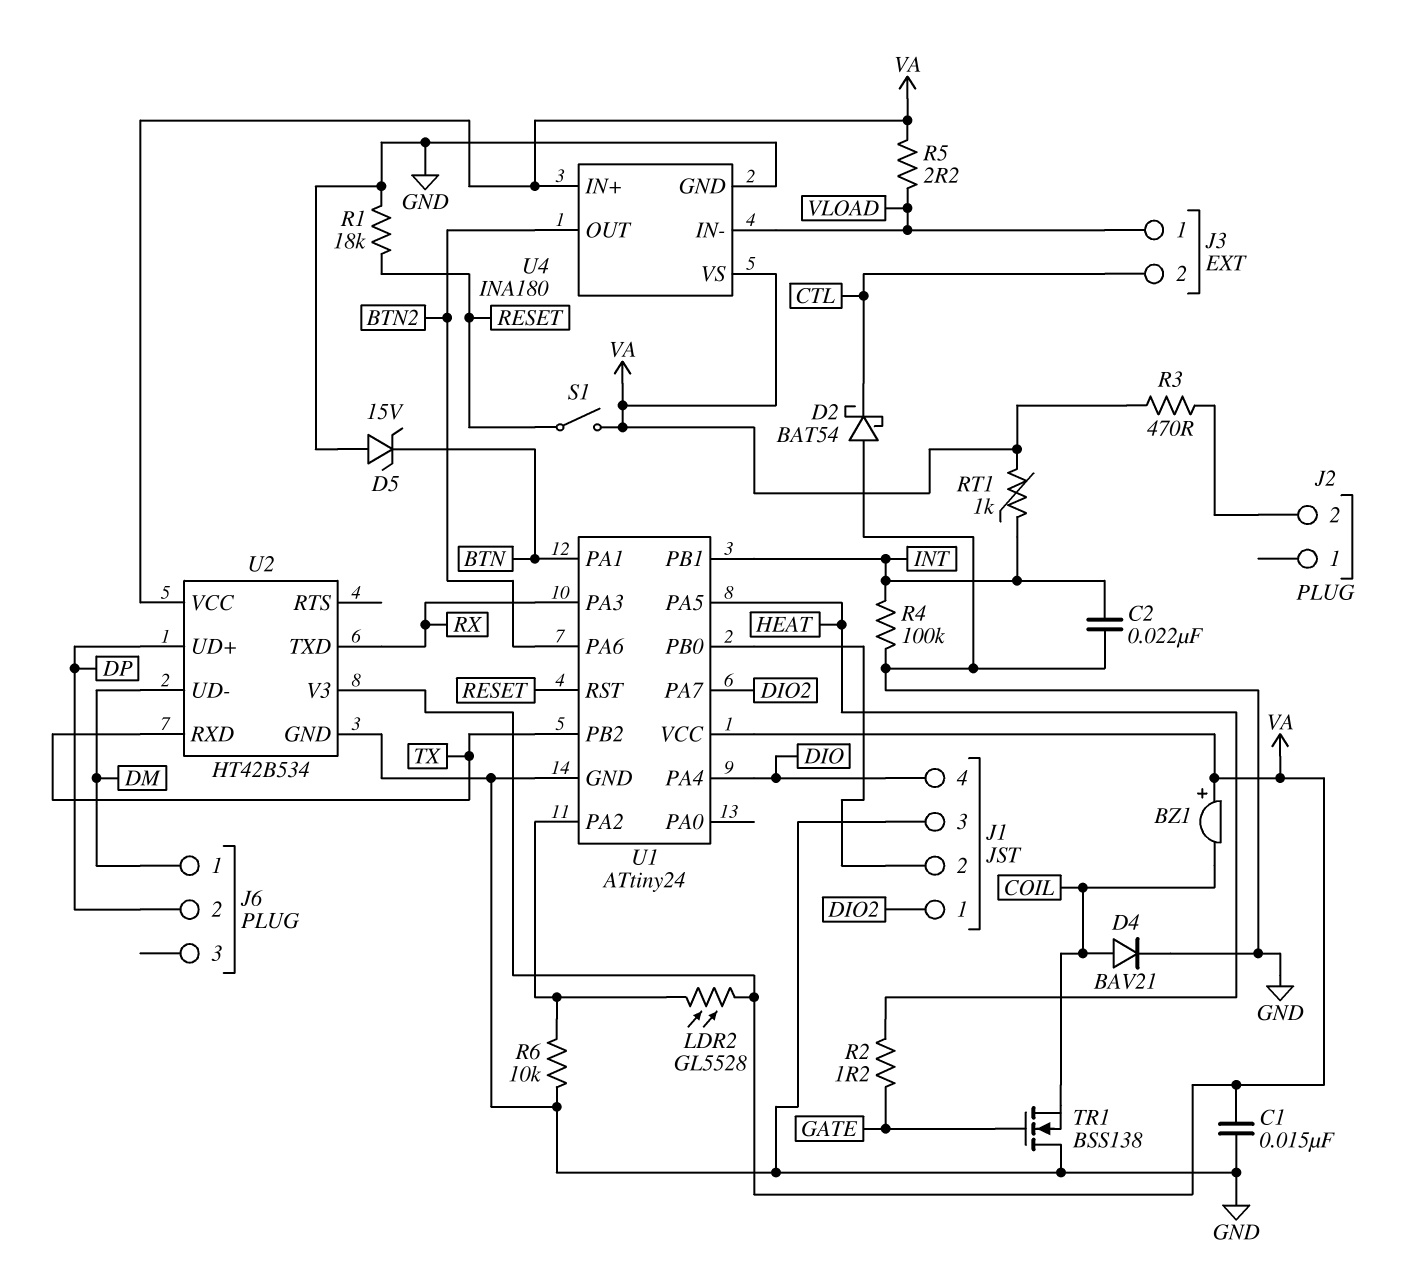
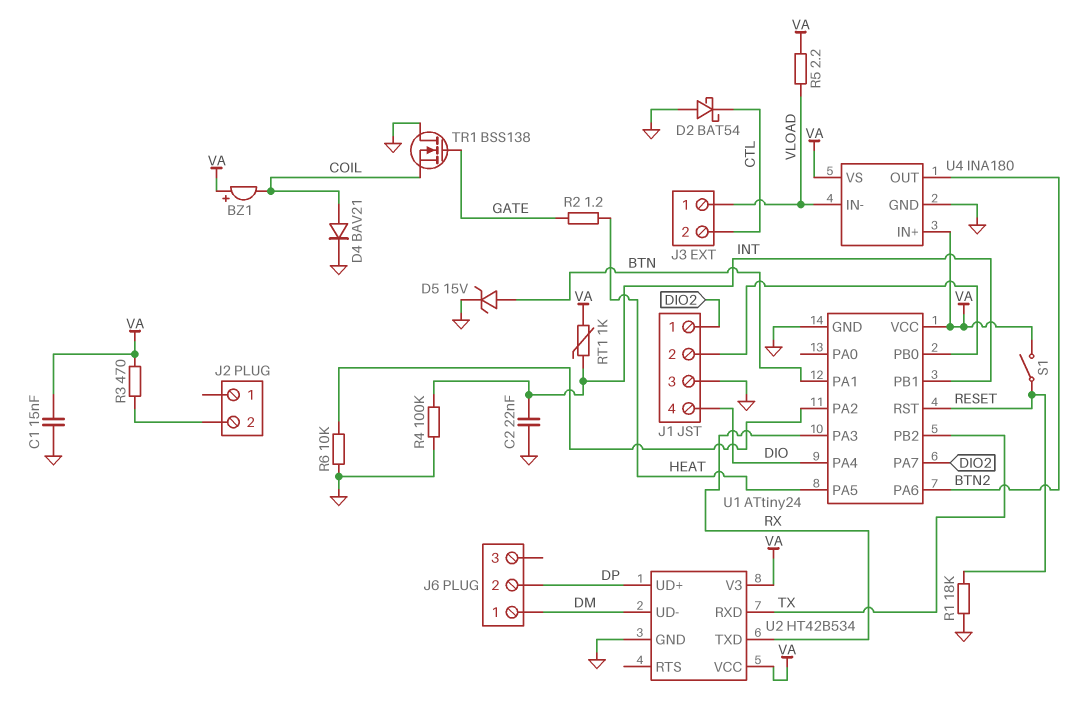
D5: zener 15V (A GND, K BTN) -> zener 15V (A BTN, K GND)
LDR2: GL5528 (U1/PA2, VA) -> none

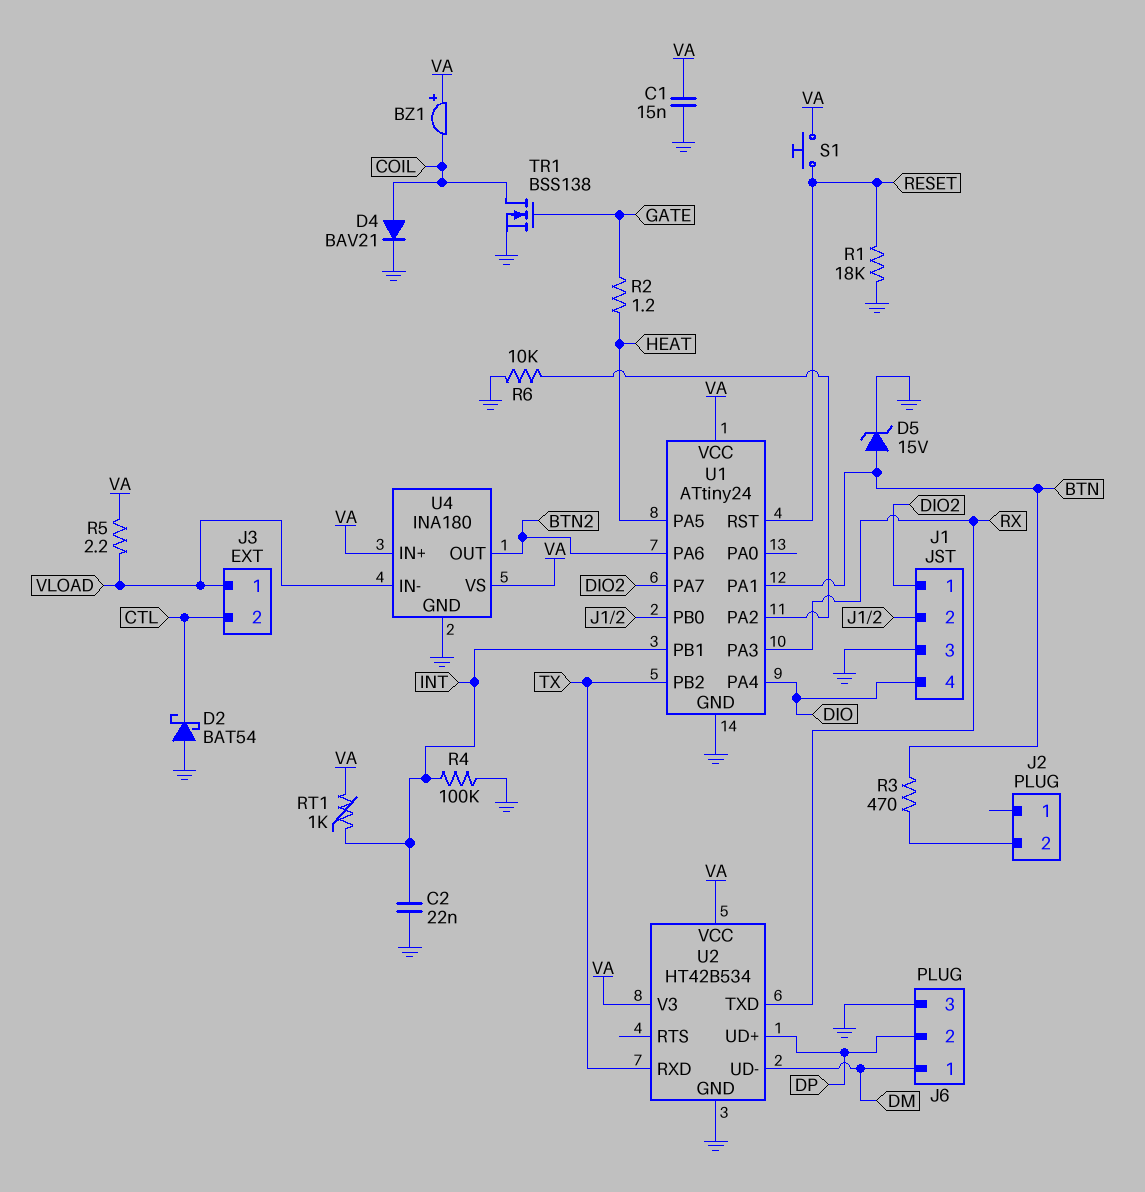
J6 pin 3: none -> GND
R3: 470 (J2/2, VA) -> 470 (BTN, J2/2)
S1: switch (RESET, VA) -> button (RESET, VA)
TR1: NMOS BSS138 (G GATE, D GND, S COIL) -> NMOS BSS138 (G GATE, D COIL, S GND)

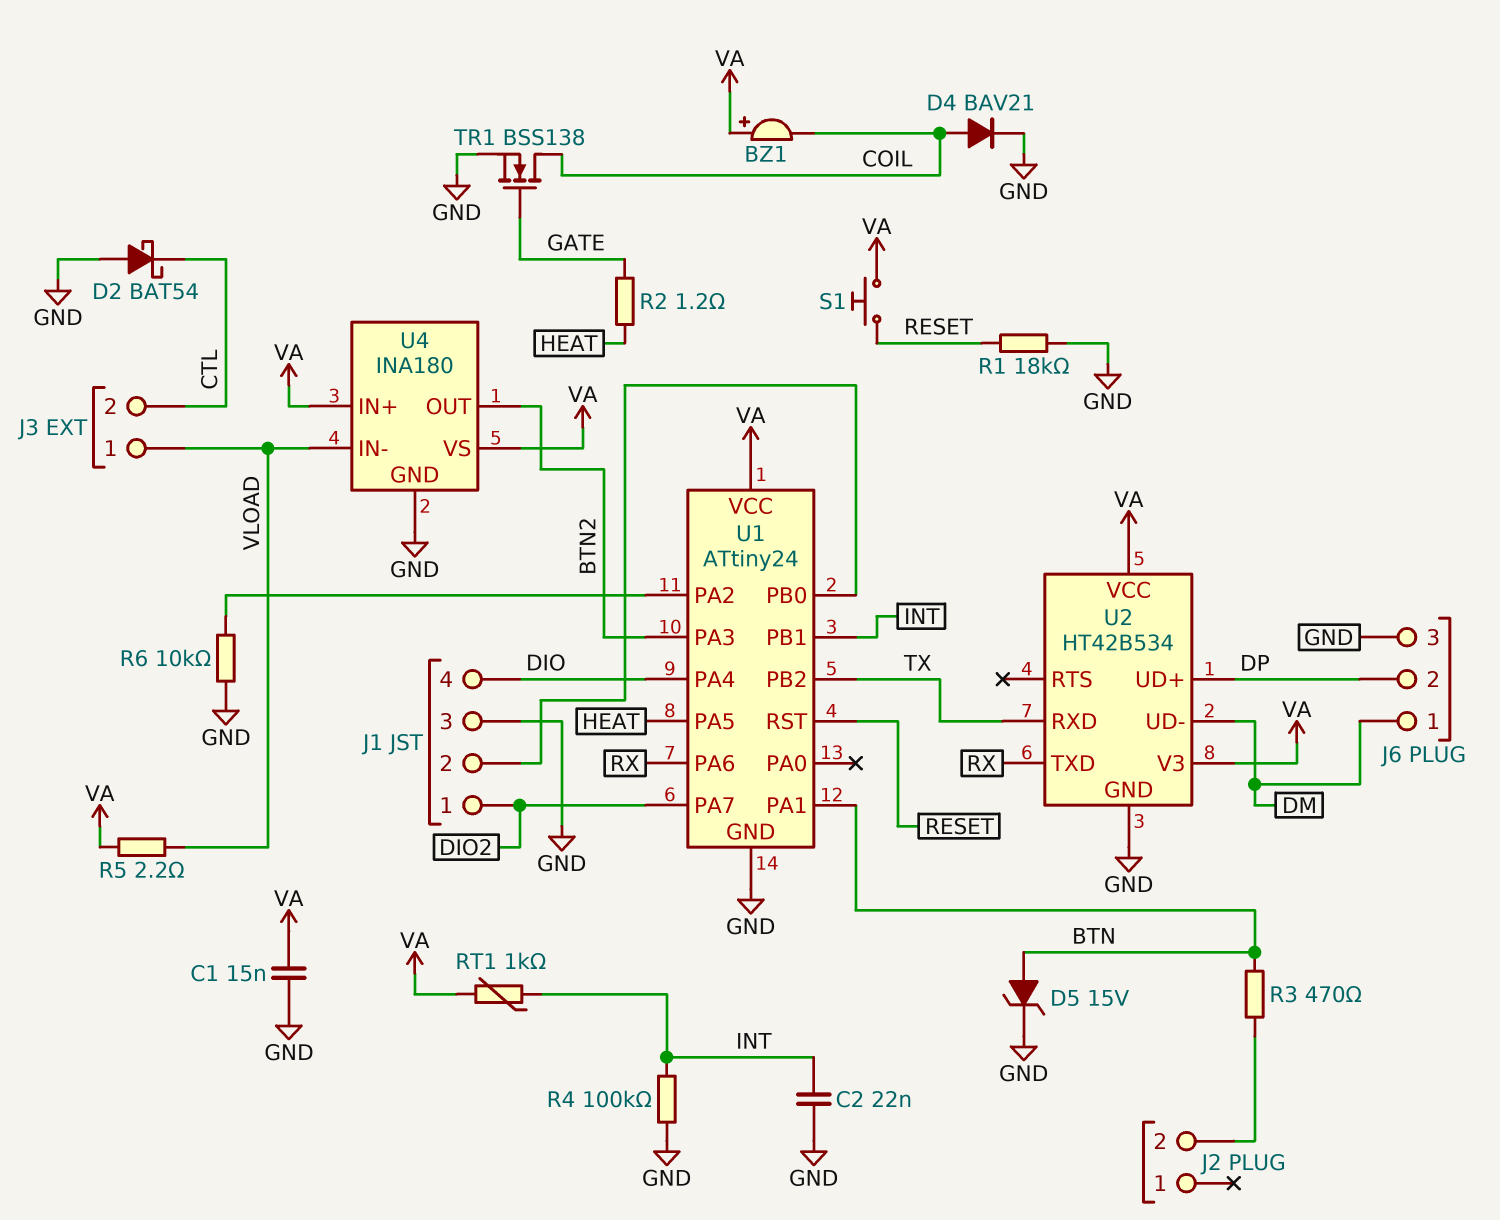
U1 pin PA3: RX -> BTN2
U1 pin PA6: BTN2 -> RX

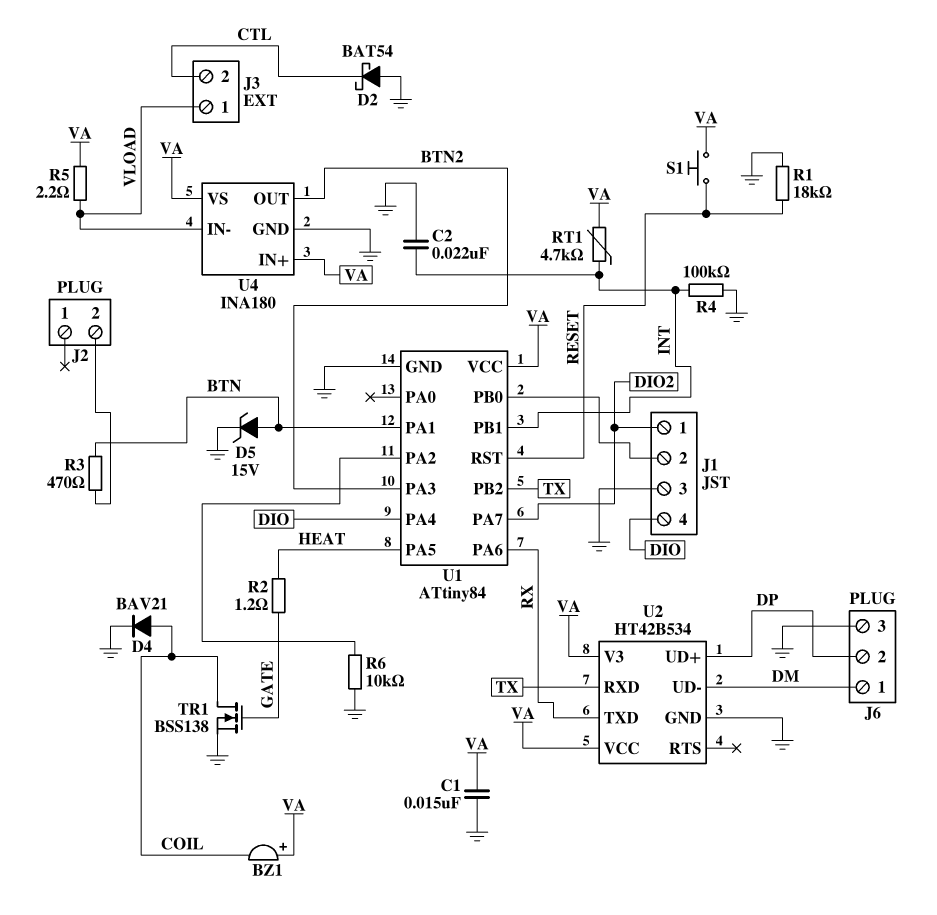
RT1: 1k (INT, VA) -> 4.7k (INT, VA)
U1: ATtiny24 -> ATtiny84

